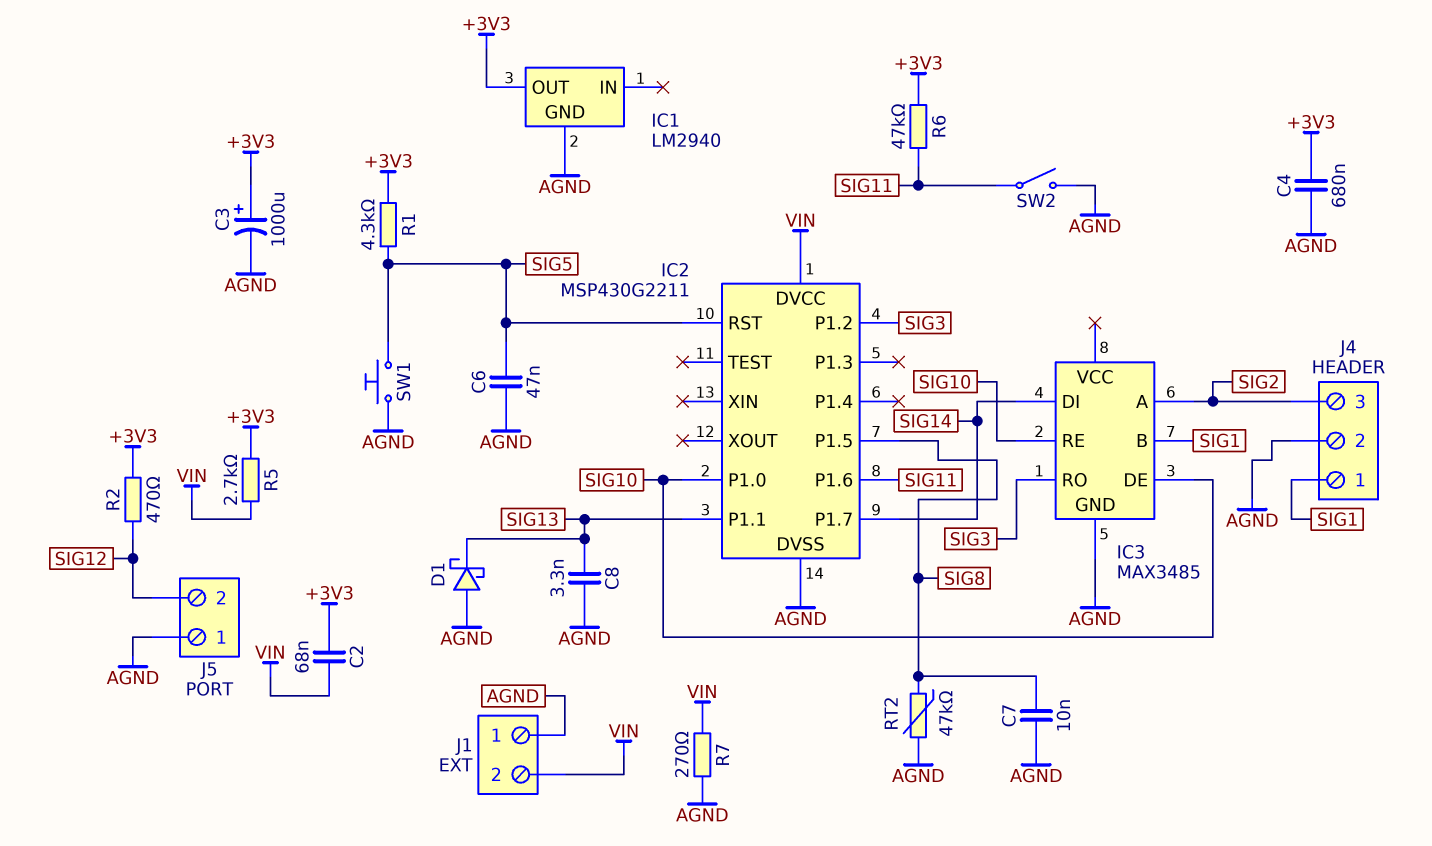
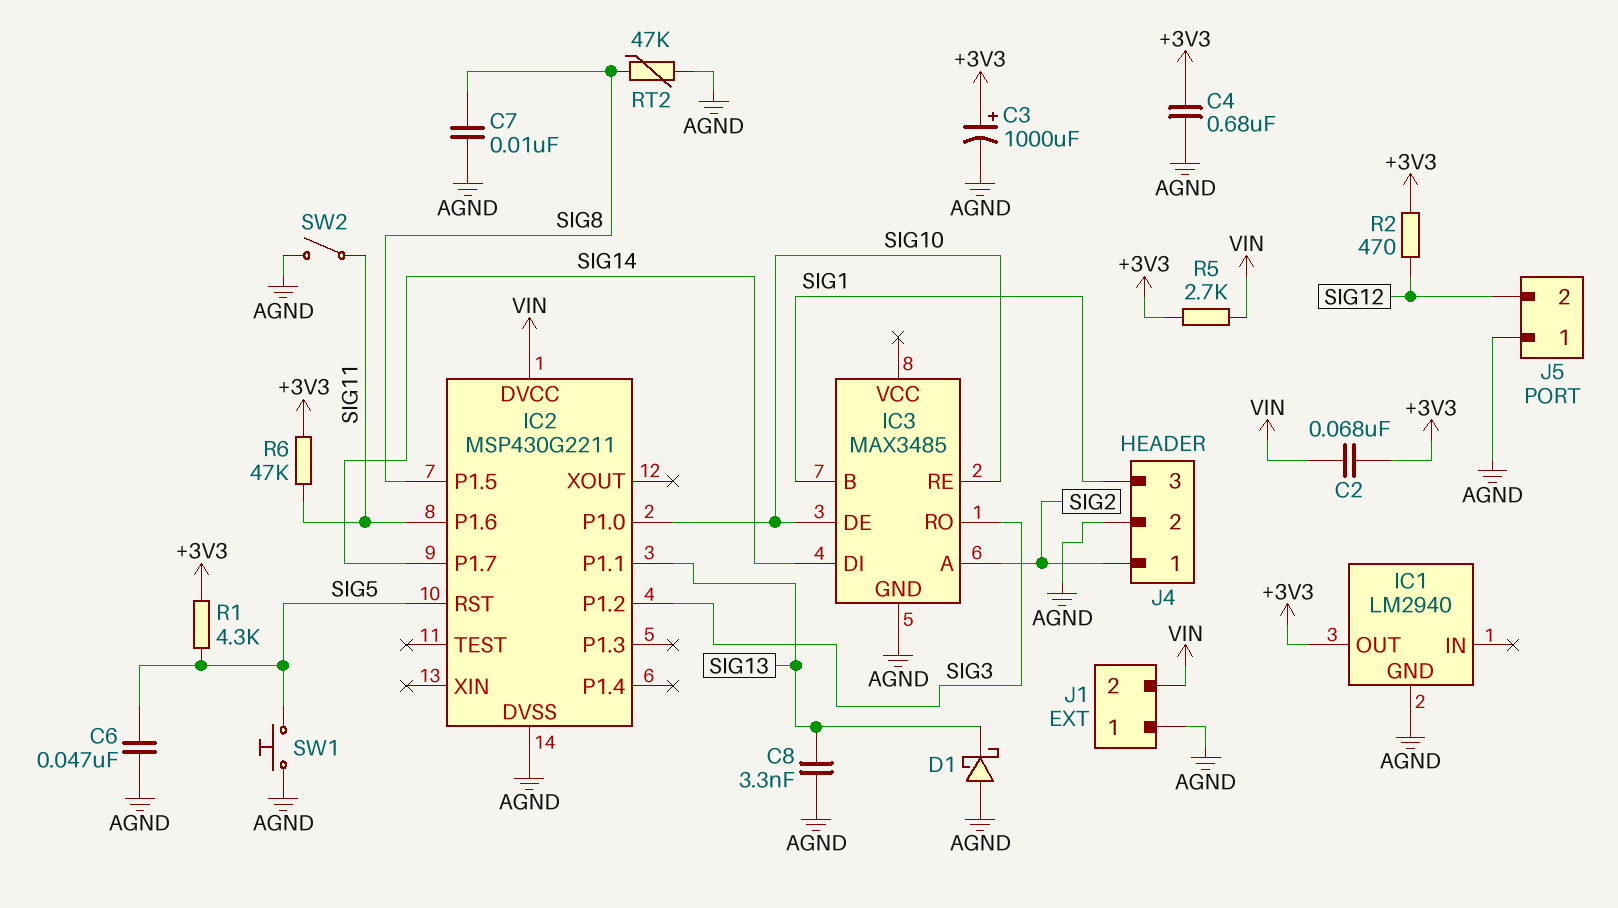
J4 pin 1: SIG1 -> SIG2
J4 pin 3: SIG2 -> SIG1
R7: 270 (AGND, VIN) -> none

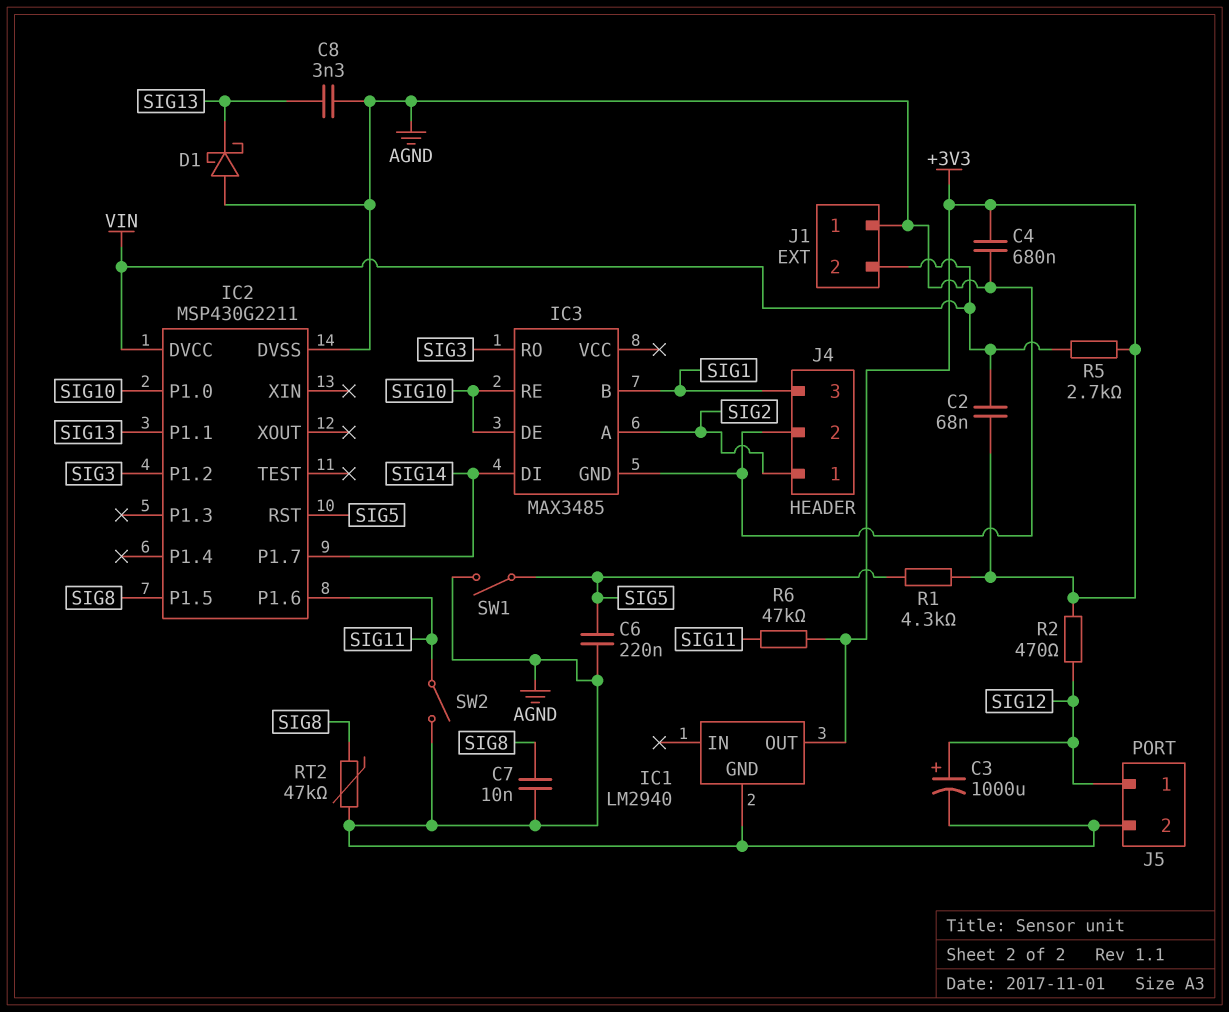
C3: 1000uF (plus +3V3, minus AGND) -> 1000uF (plus SIG12, minus AGND)
C6: 47nF (AGND, SIG5) -> 220nF (AGND, SIG5)
J5 pin 1: AGND -> SIG12
J5 pin 2: SIG12 -> AGND
SW1: button (AGND, SIG5) -> switch (AGND, SIG5)

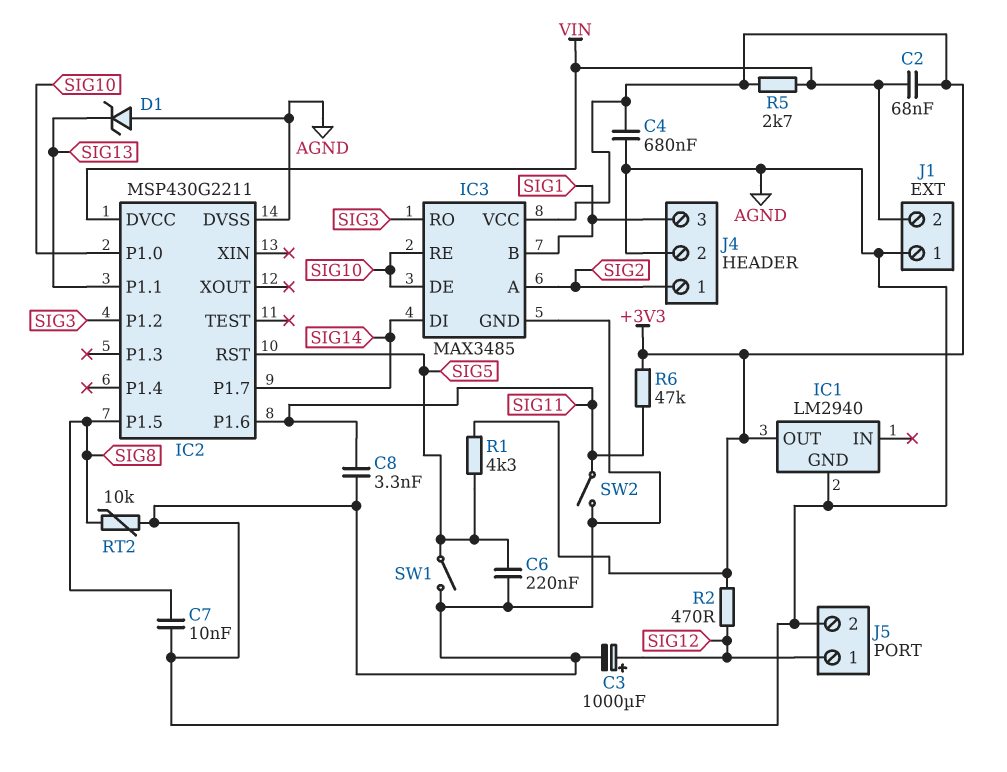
C8: 3.3nF (AGND, SIG13) -> 3.3nF (AGND, SIG11)
D1: schottky (A AGND, K SIG13) -> zener (A AGND, K SIG13)
IC3 pin VCC: none -> +3V3
RT2: 47k (AGND, SIG8) -> 10k (AGND, SIG8)

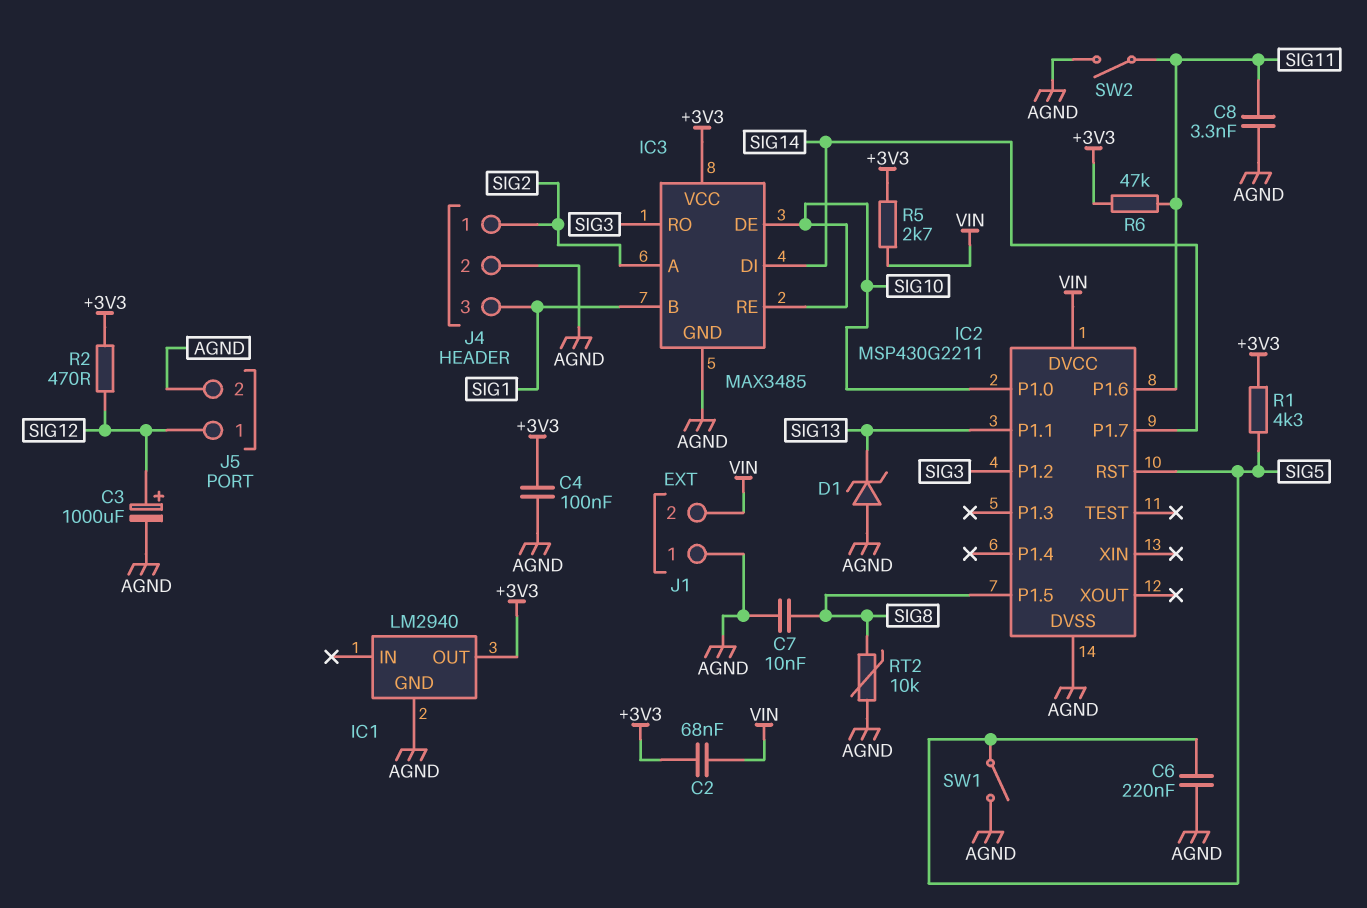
C4: 680nF (+3V3, AGND) -> 100nF (+3V3, AGND)

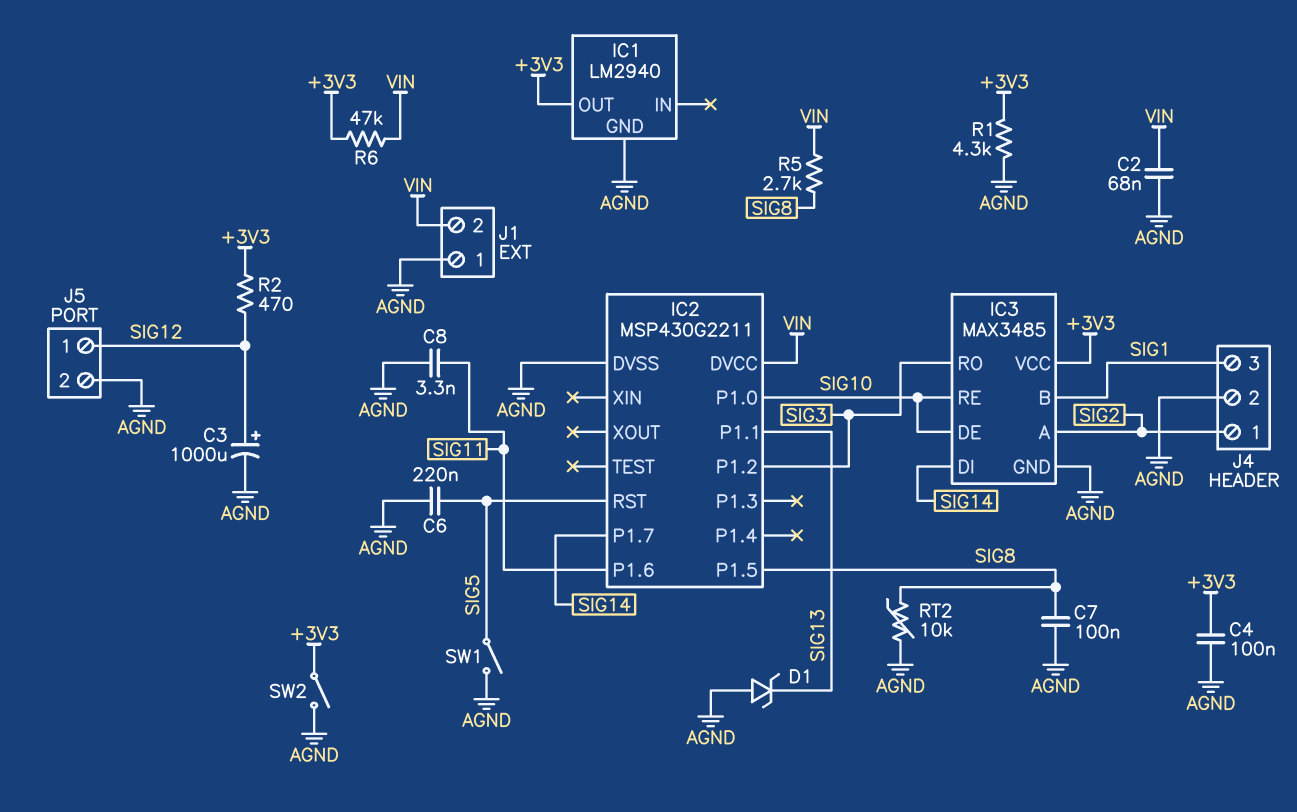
C2: 68nF (+3V3, VIN) -> 68nF (AGND, VIN)
C7: 10nF (AGND, SIG8) -> 100nF (AGND, SIG8)
R1: 4.3k (+3V3, SIG5) -> 4.3k (+3V3, AGND)
R5: 2.7k (+3V3, VIN) -> 2.7k (SIG8, VIN)
R6: 47k (+3V3, SIG11) -> 47k (+3V3, VIN)
SW2: switch (AGND, SIG11) -> switch (+3V3, AGND)

